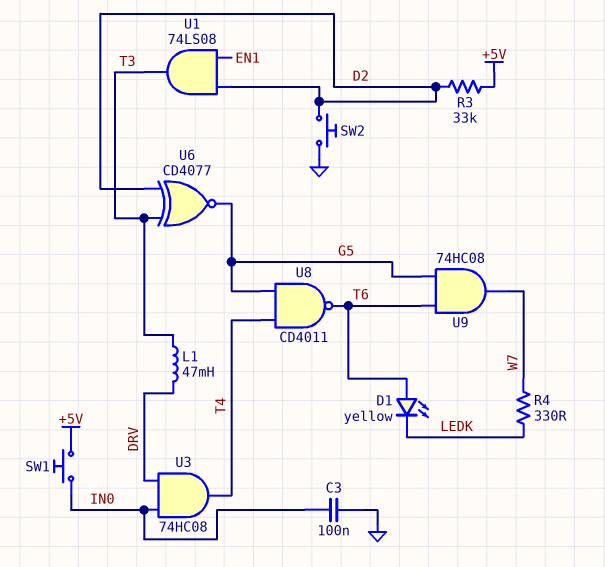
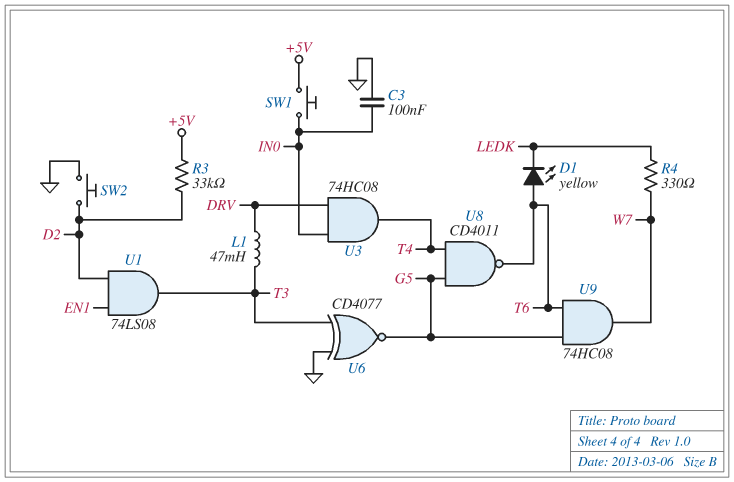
U6: XNOR CD4077 (in D2, in T3, out G5) -> XNOR CD4077 (in GND, in T3, out G5)

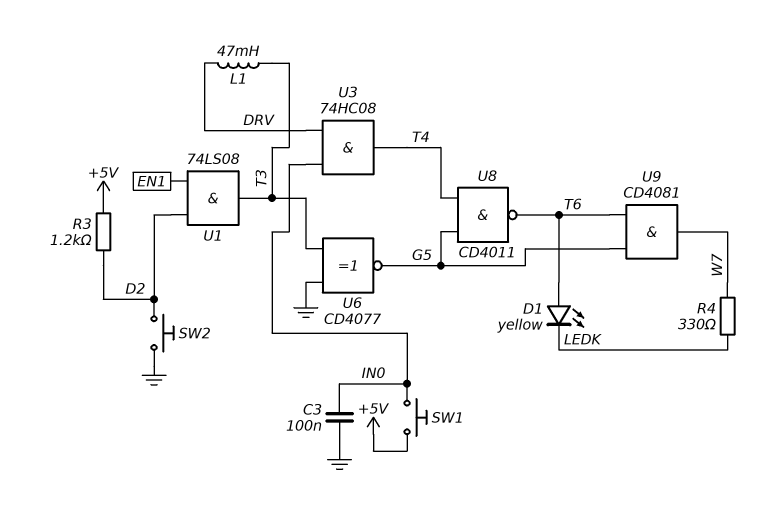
R3: 33k (+5V, D2) -> 1.2k (+5V, D2)
U9: AND 74HC08 (in G5, in T6, out W7) -> AND CD4081 (in G5, in T6, out W7)

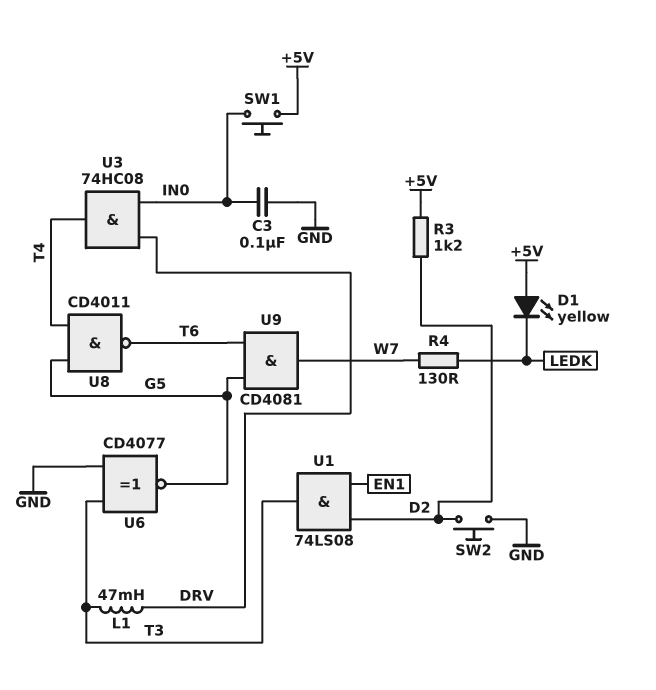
D1: LED yellow (A T6, K LEDK) -> LED yellow (A +5V, K LEDK)
R4: 330 (LEDK, W7) -> 130 (LEDK, W7)

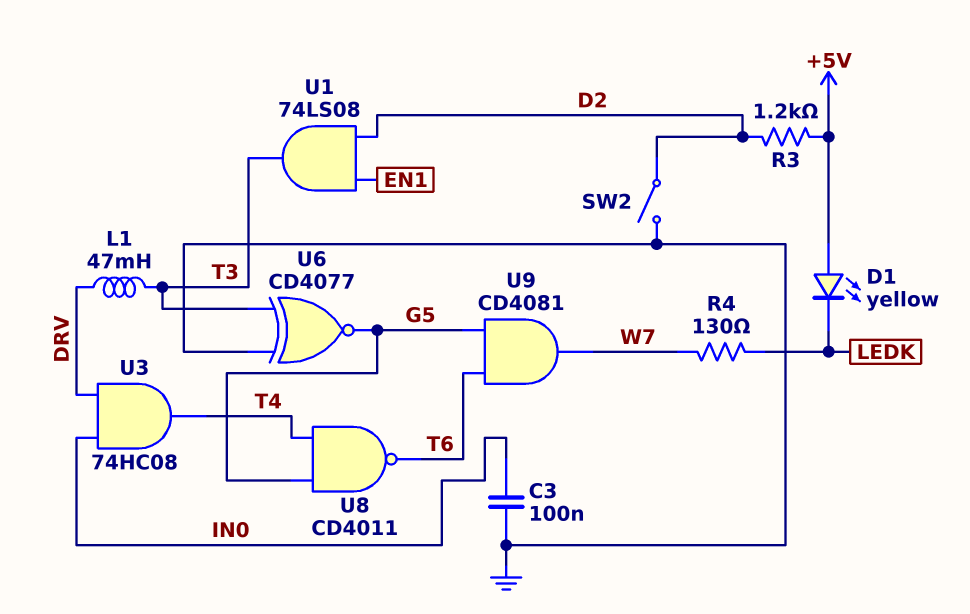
SW1: button (+5V, IN0) -> none
SW2: button (D2, GND) -> switch (D2, GND)

